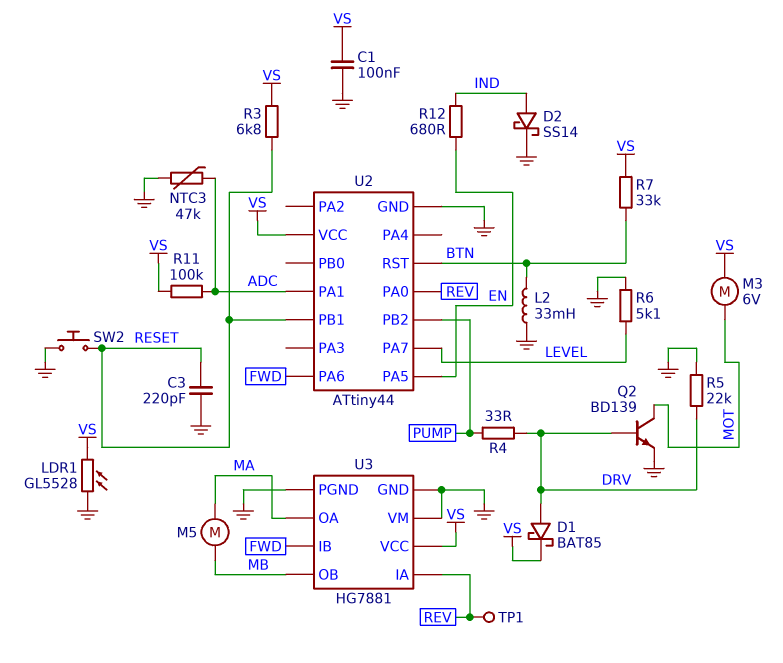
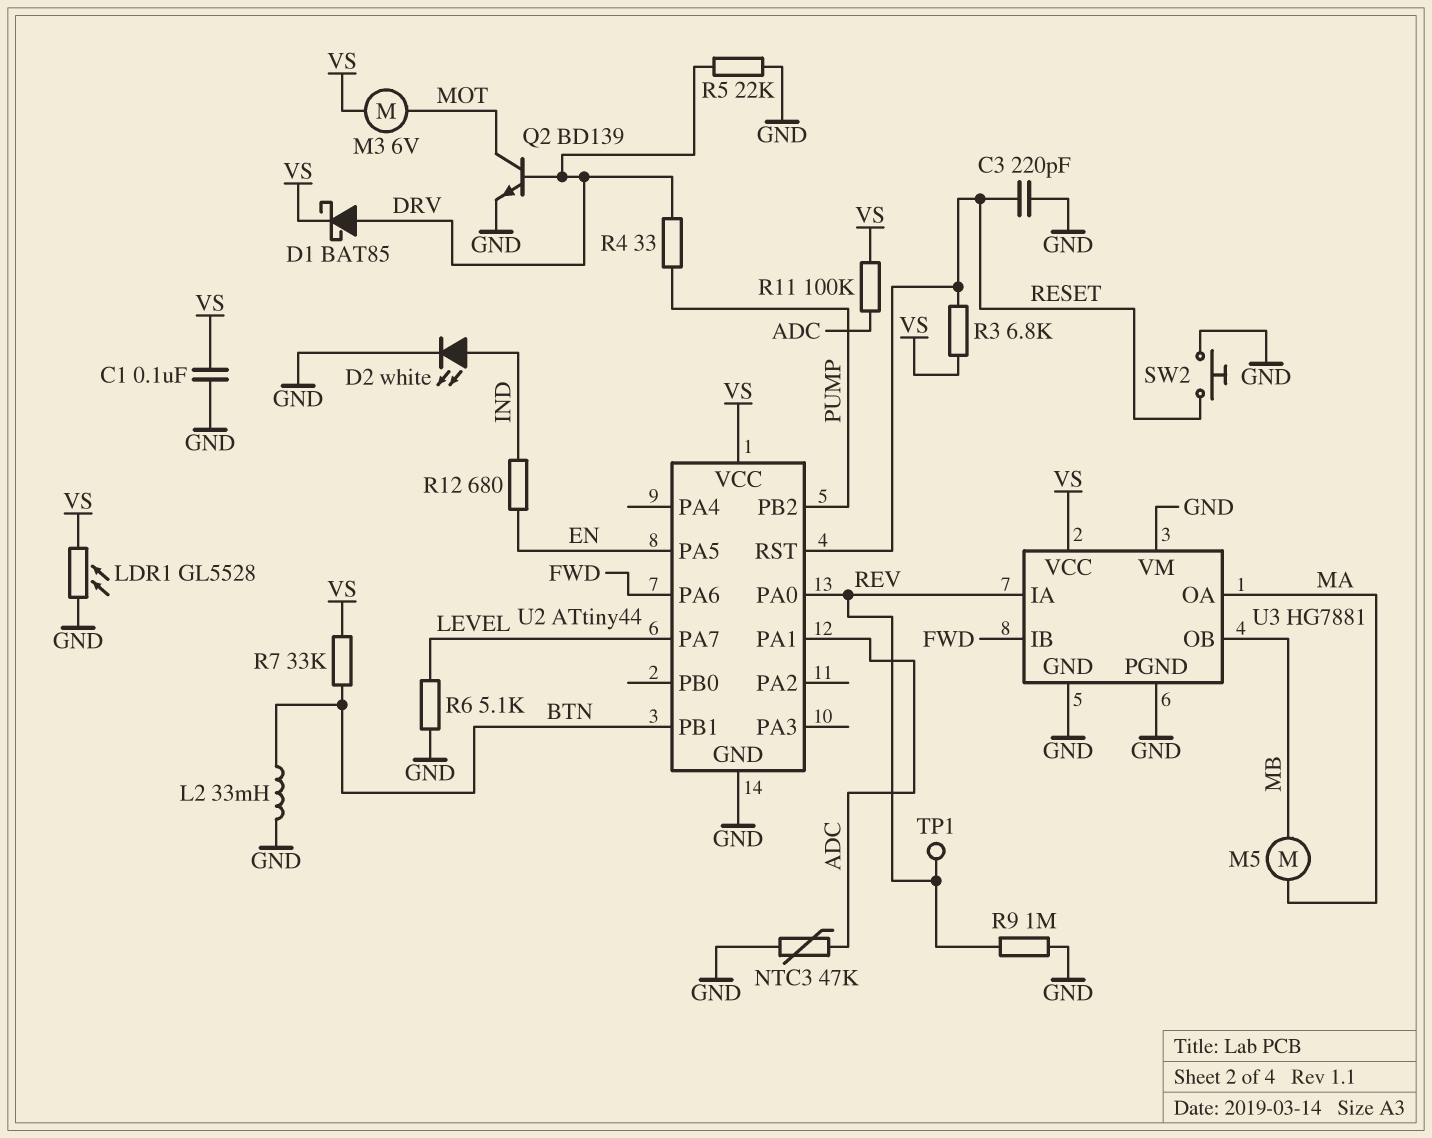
D2: schottky SS14 (A IND, K GND) -> LED white (A IND, K GND)
R9: none -> 1M (GND, REV)
U2 pin PB1: RESET -> BTN
U2 pin RST: BTN -> RESET

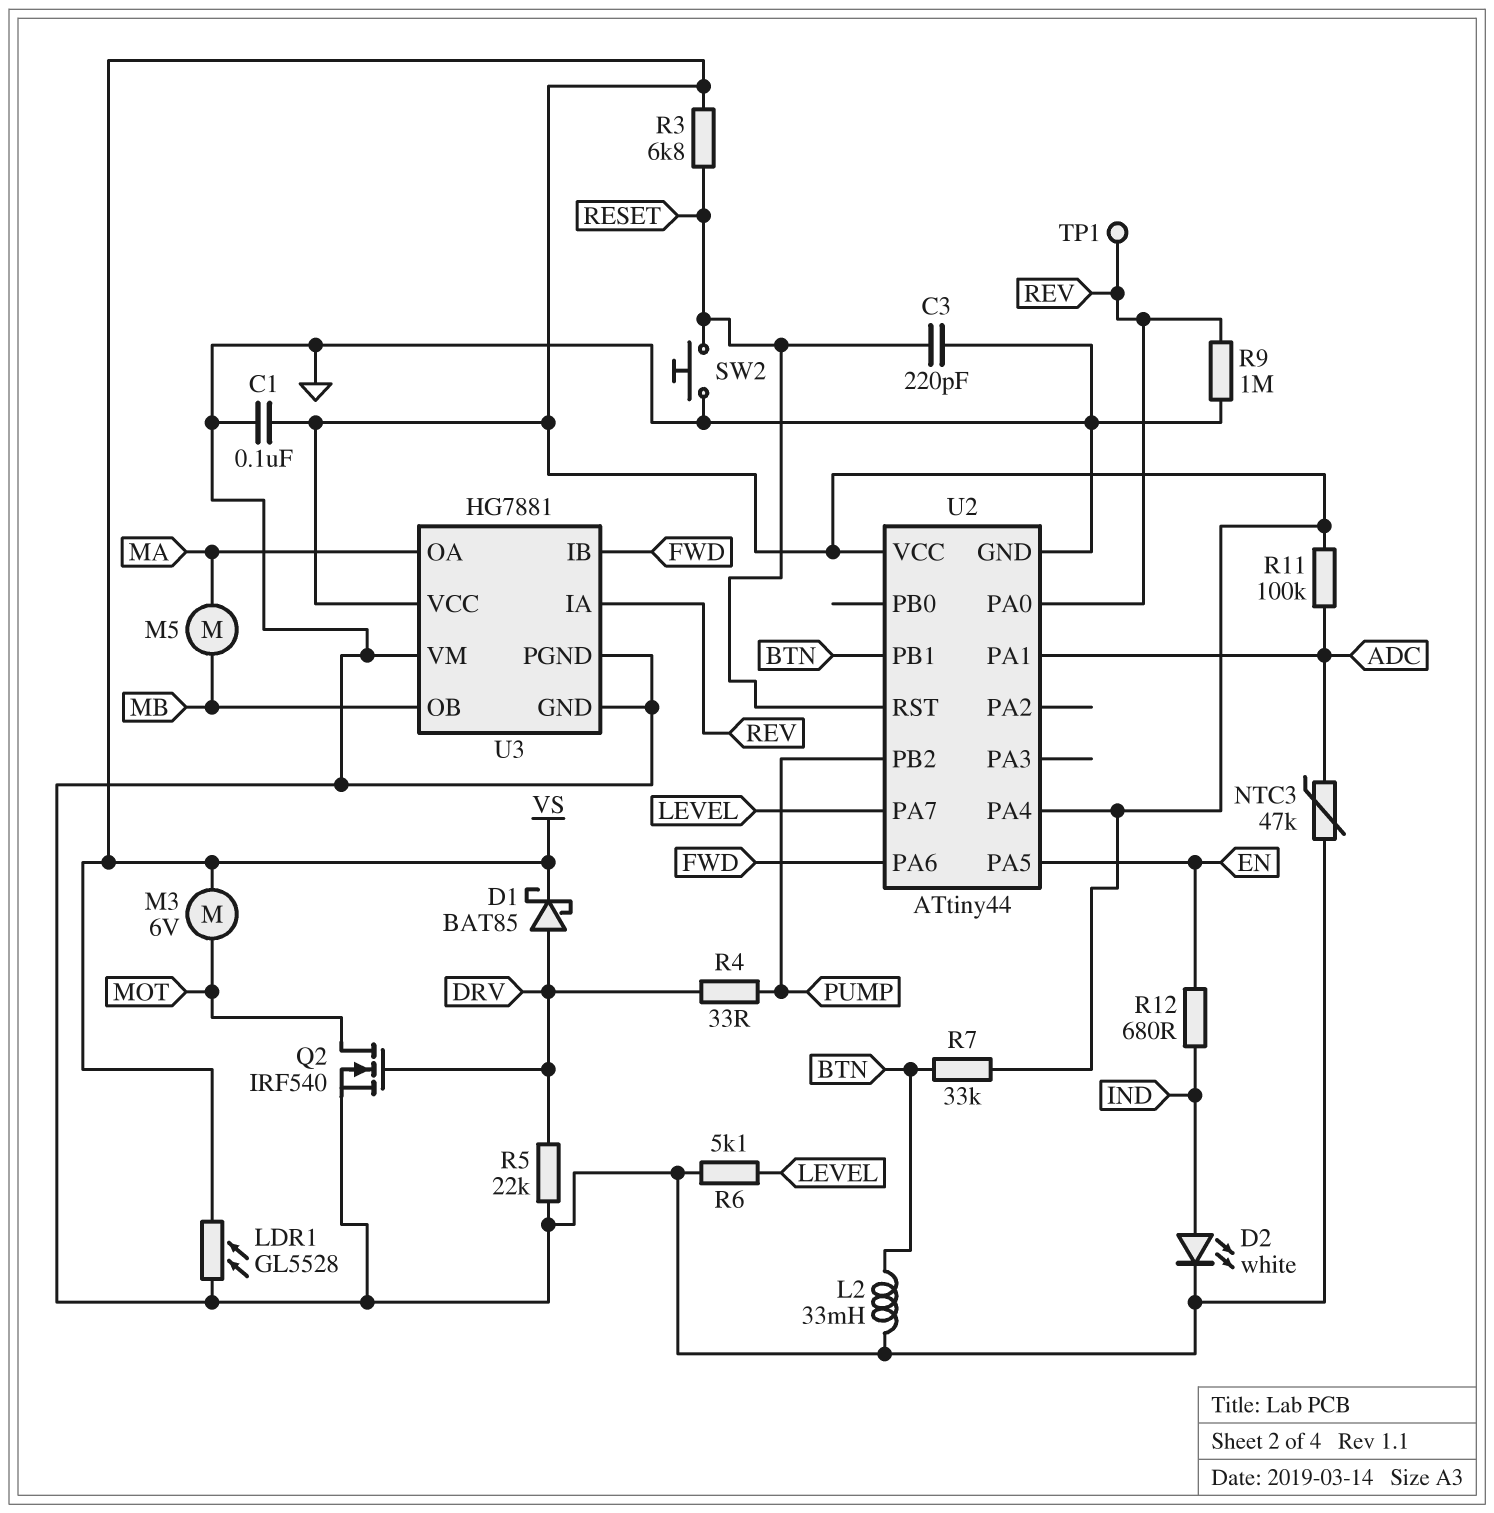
Q2: NPN BD139 (B DRV, C MOT, E GND) -> NMOS IRF540 (G DRV, D MOT, S GND)
U2 pin PA4: none -> VS

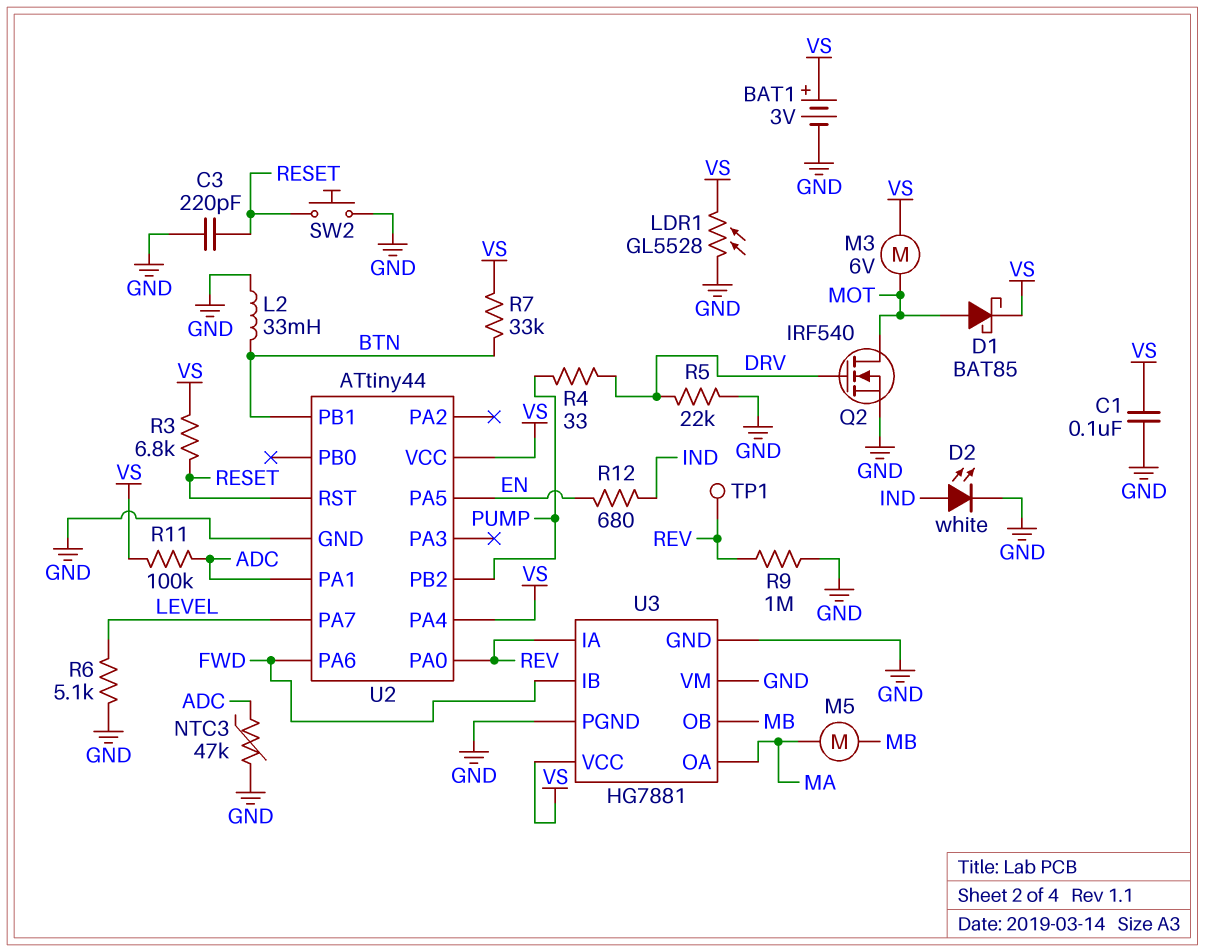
BAT1: none -> 3V (plus VS, minus GND)
D1: schottky BAT85 (A DRV, K VS) -> schottky BAT85 (A MOT, K VS)

